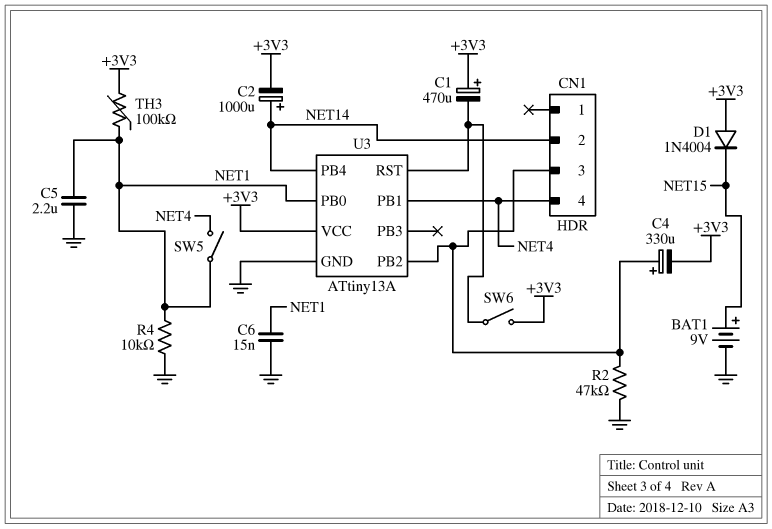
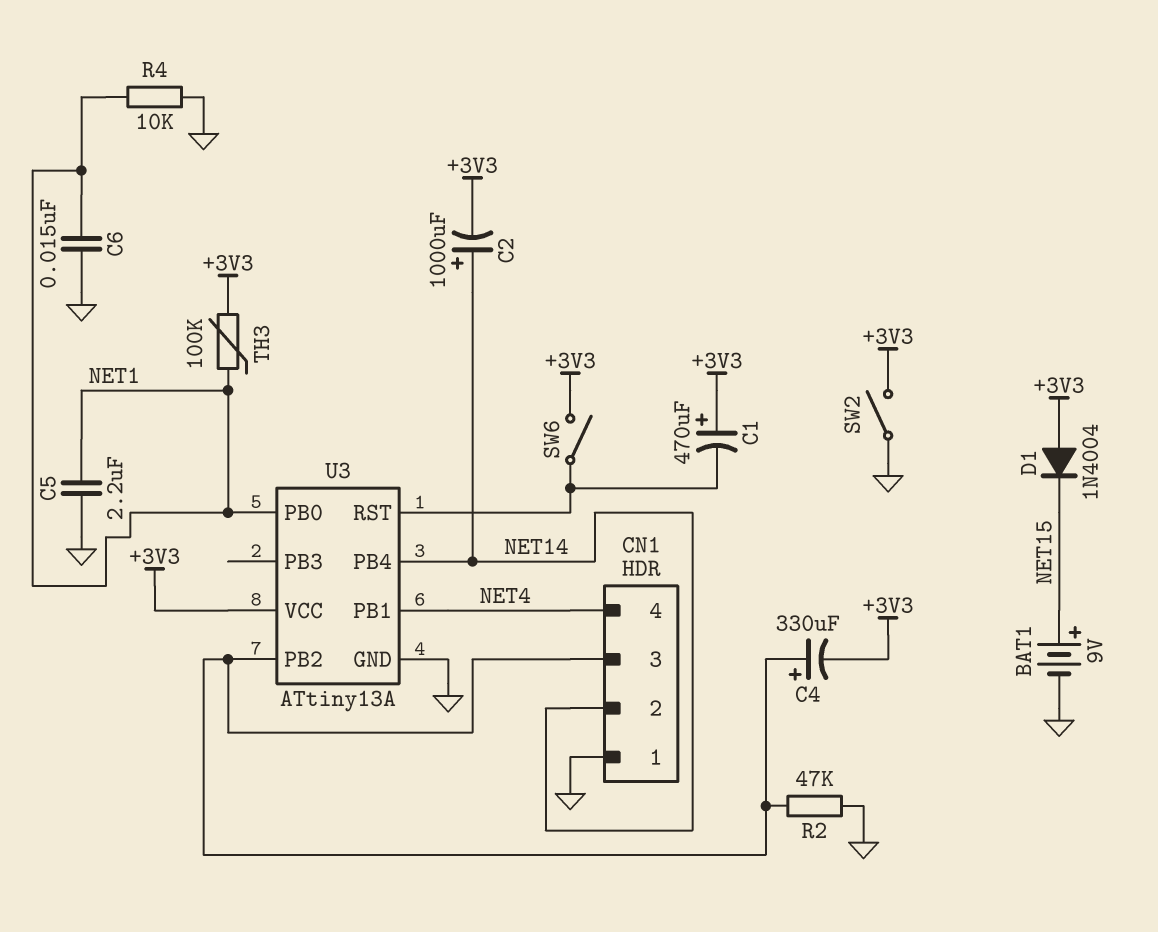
CN1 pin 1: none -> GND
SW2: none -> switch (+3V3, GND)
SW5: switch (NET1, NET4) -> none

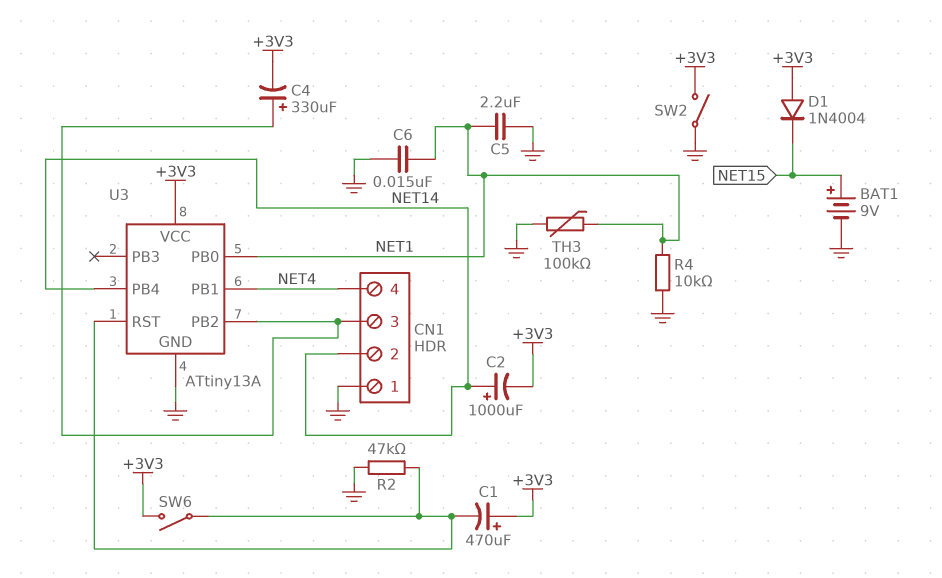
R2: 47k (CN1/3, GND) -> 47k (GND, U3/RST)
TH3: 100k (+3V3, NET1) -> 100k (GND, NET1)

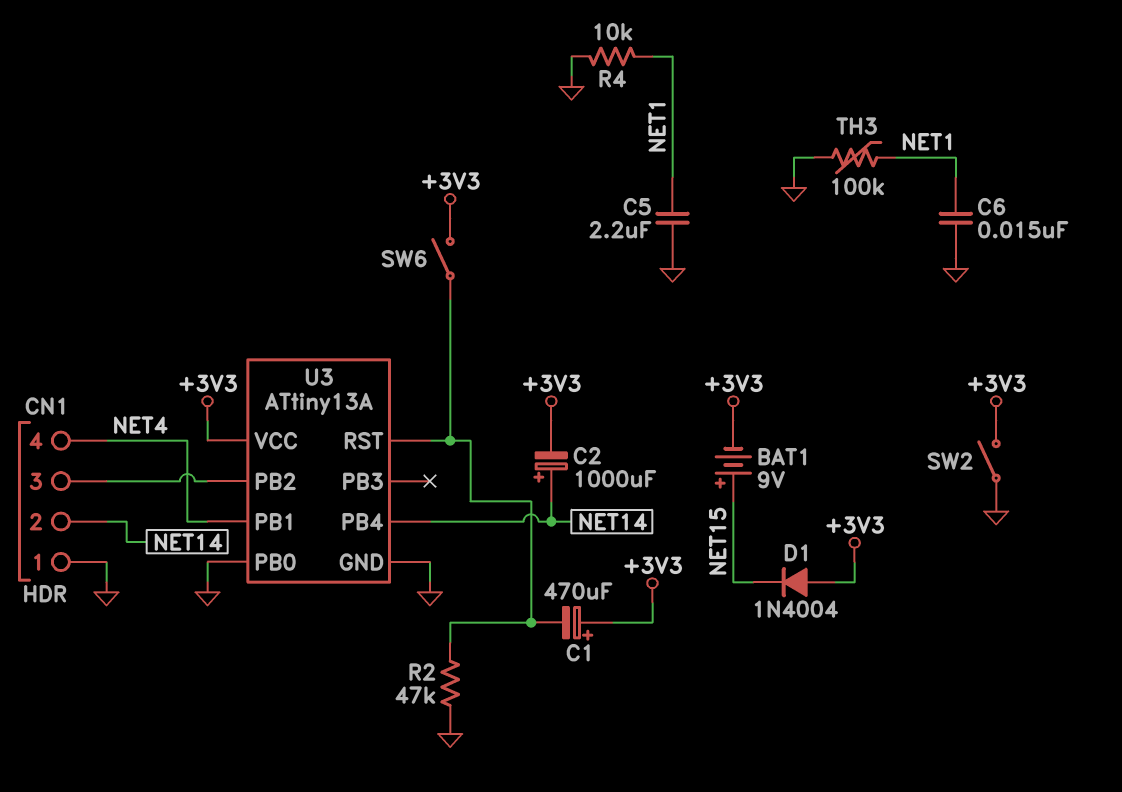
BAT1: 9V (plus NET15, minus GND) -> 9V (plus NET15, minus +3V3)
C4: 330uF (plus CN1/3, minus +3V3) -> none
U3 pin PB0: NET1 -> GND

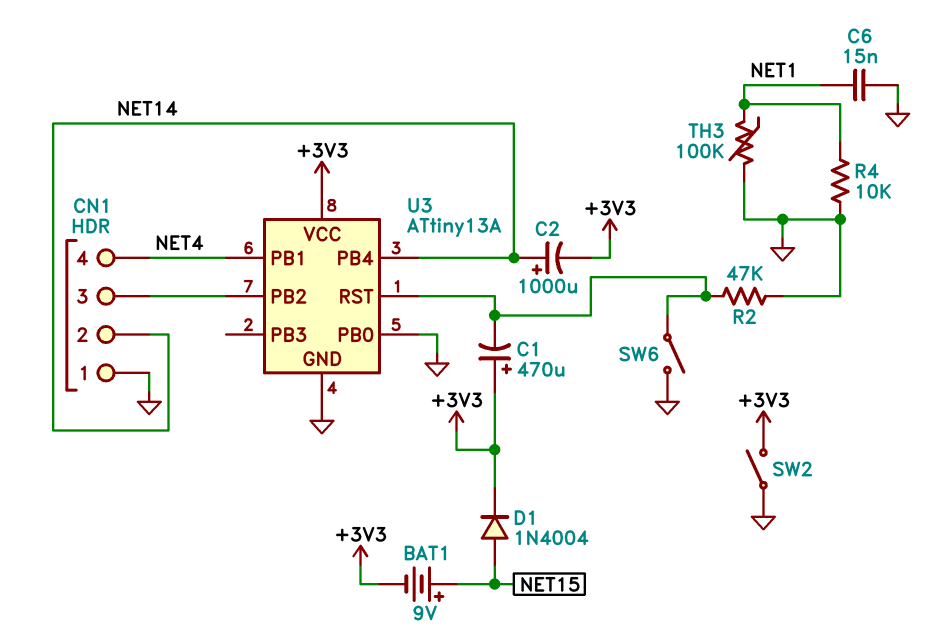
C5: 2.2uF (GND, NET1) -> none
D1: diode 1N4004 (A +3V3, K NET15) -> diode 1N4004 (A NET15, K +3V3)
SW6: switch (+3V3, U3/RST) -> switch (GND, U3/RST)

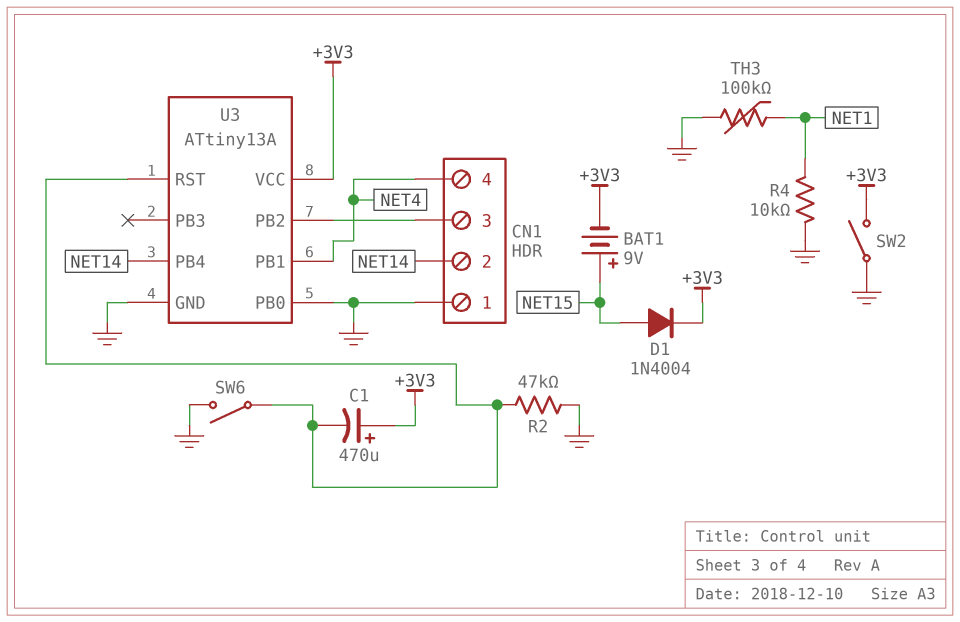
C2: 1000uF (plus NET14, minus +3V3) -> none
C6: 15nF (GND, NET1) -> none

